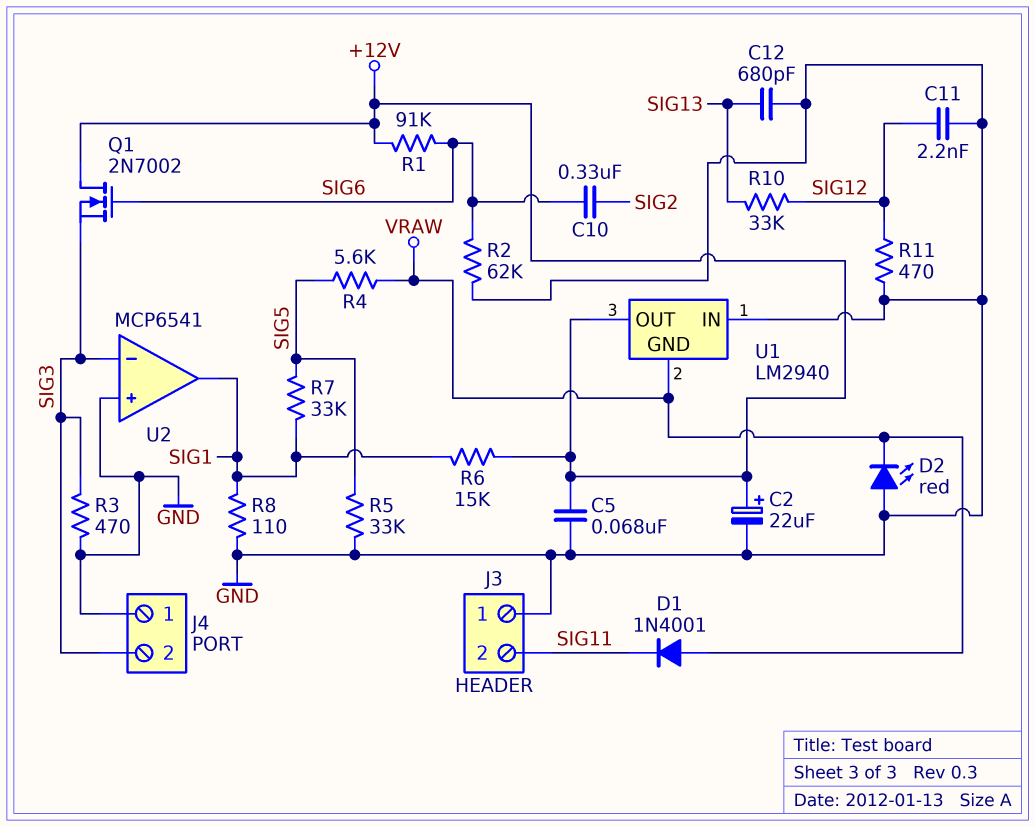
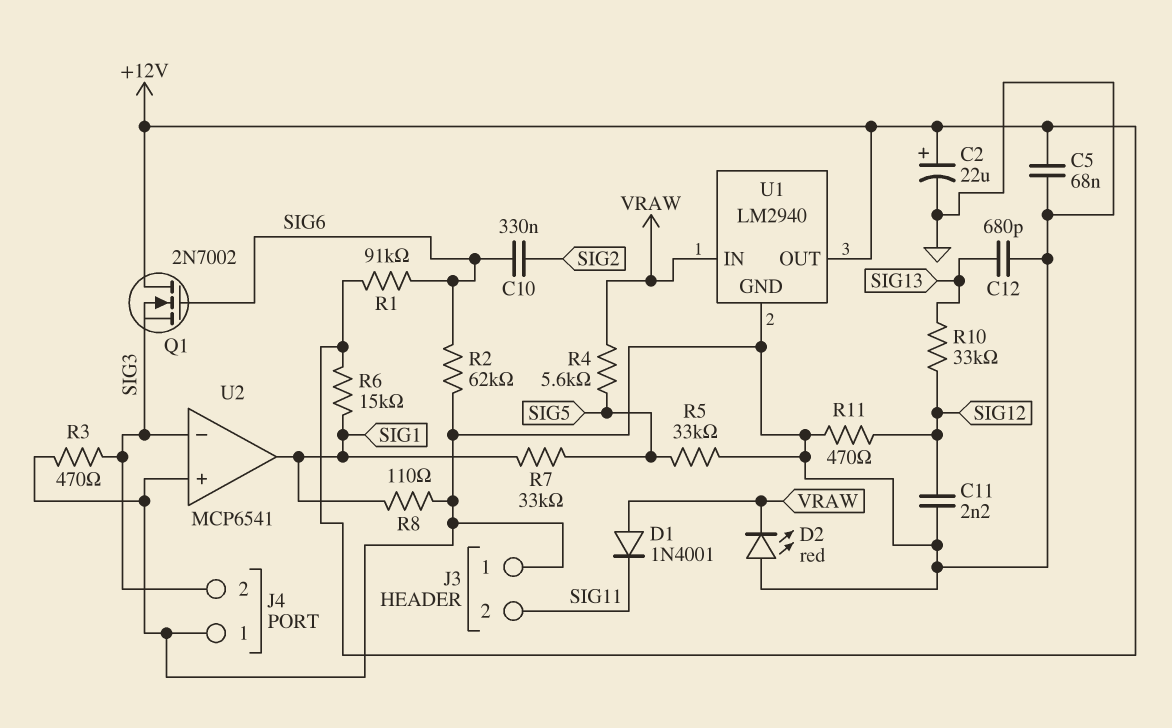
U1 pin GND: VRAW -> GND
U1 pin IN: GND -> VRAW

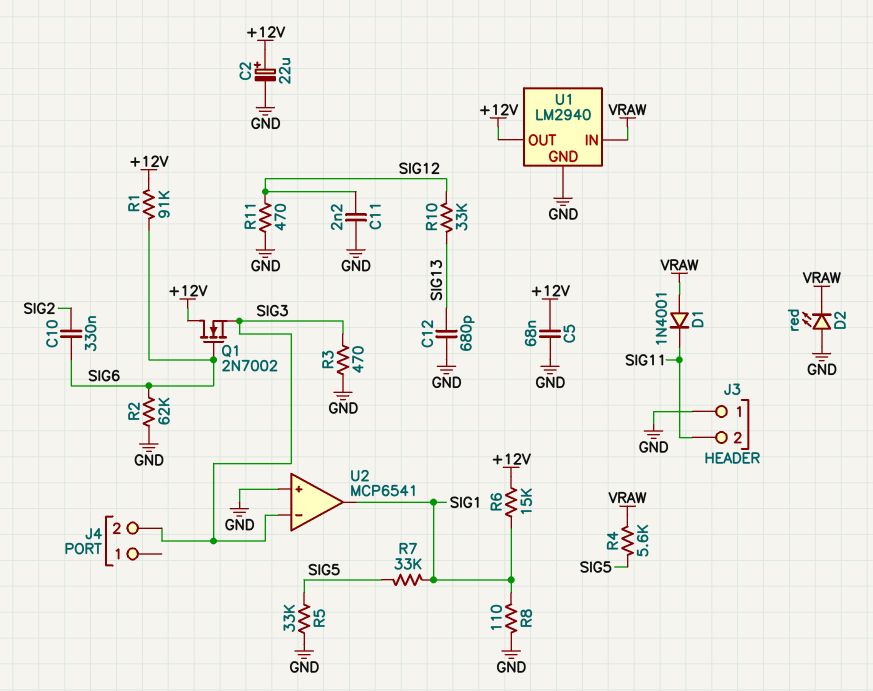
J4 pin 1: GND -> none

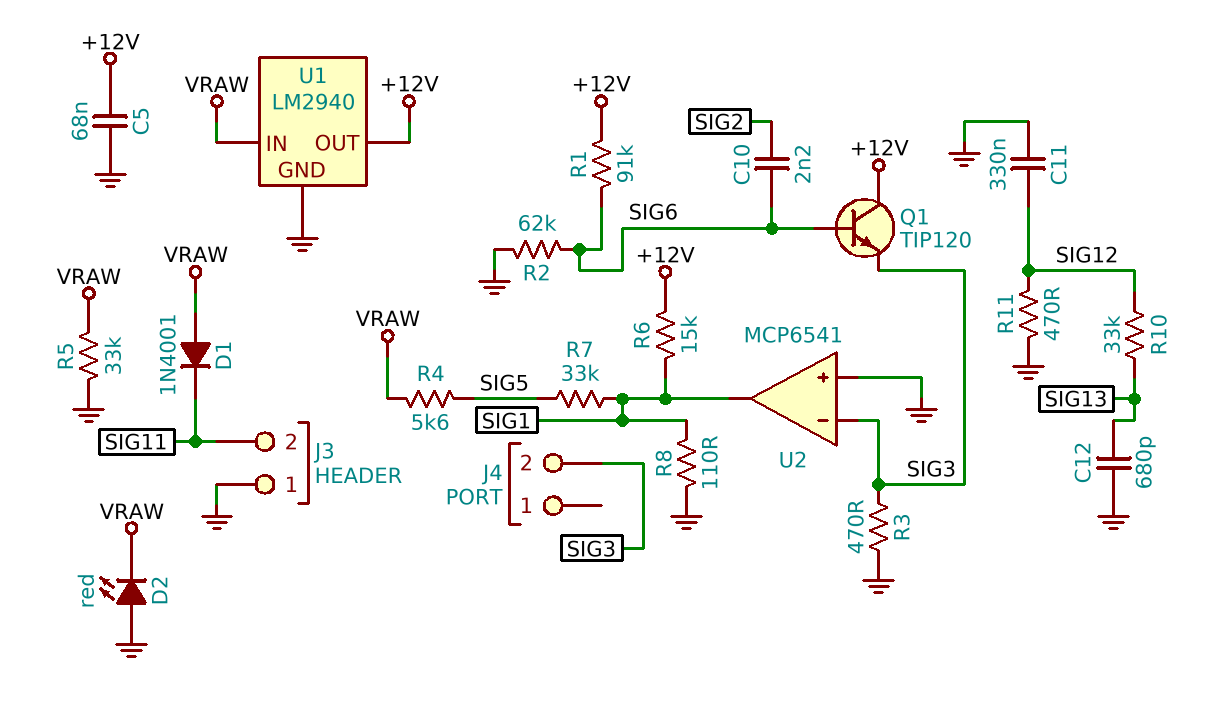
C2: 22uF (plus +12V, minus GND) -> none
C10: 330nF (SIG2, SIG6) -> 2.2nF (SIG2, SIG6)
C11: 2.2nF (GND, SIG12) -> 330nF (GND, SIG12)
Q1: NMOS 2N7002 (G SIG6, D +12V, S SIG3) -> NPN TIP120 (B SIG6, C +12V, E SIG3)
R5: 33k (GND, SIG5) -> 33k (GND, VRAW)

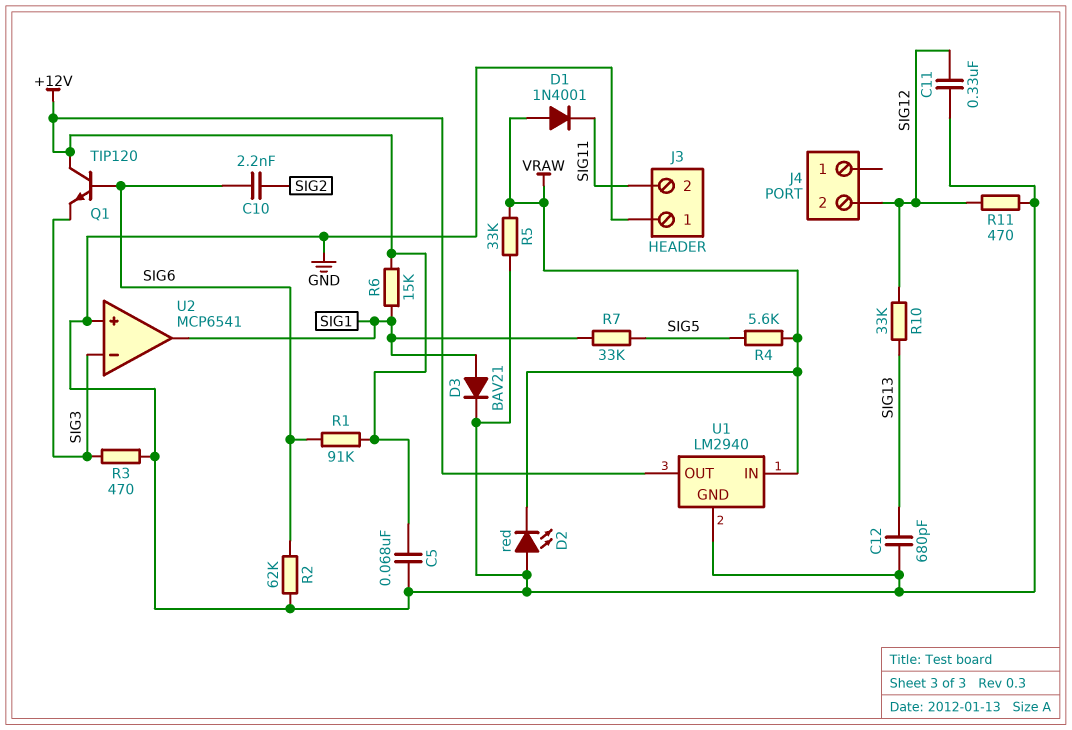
D3: none -> diode BAV21 (A SIG1, K GND)
J4 pin 2: SIG3 -> SIG12
R8: 110 (GND, SIG1) -> none

